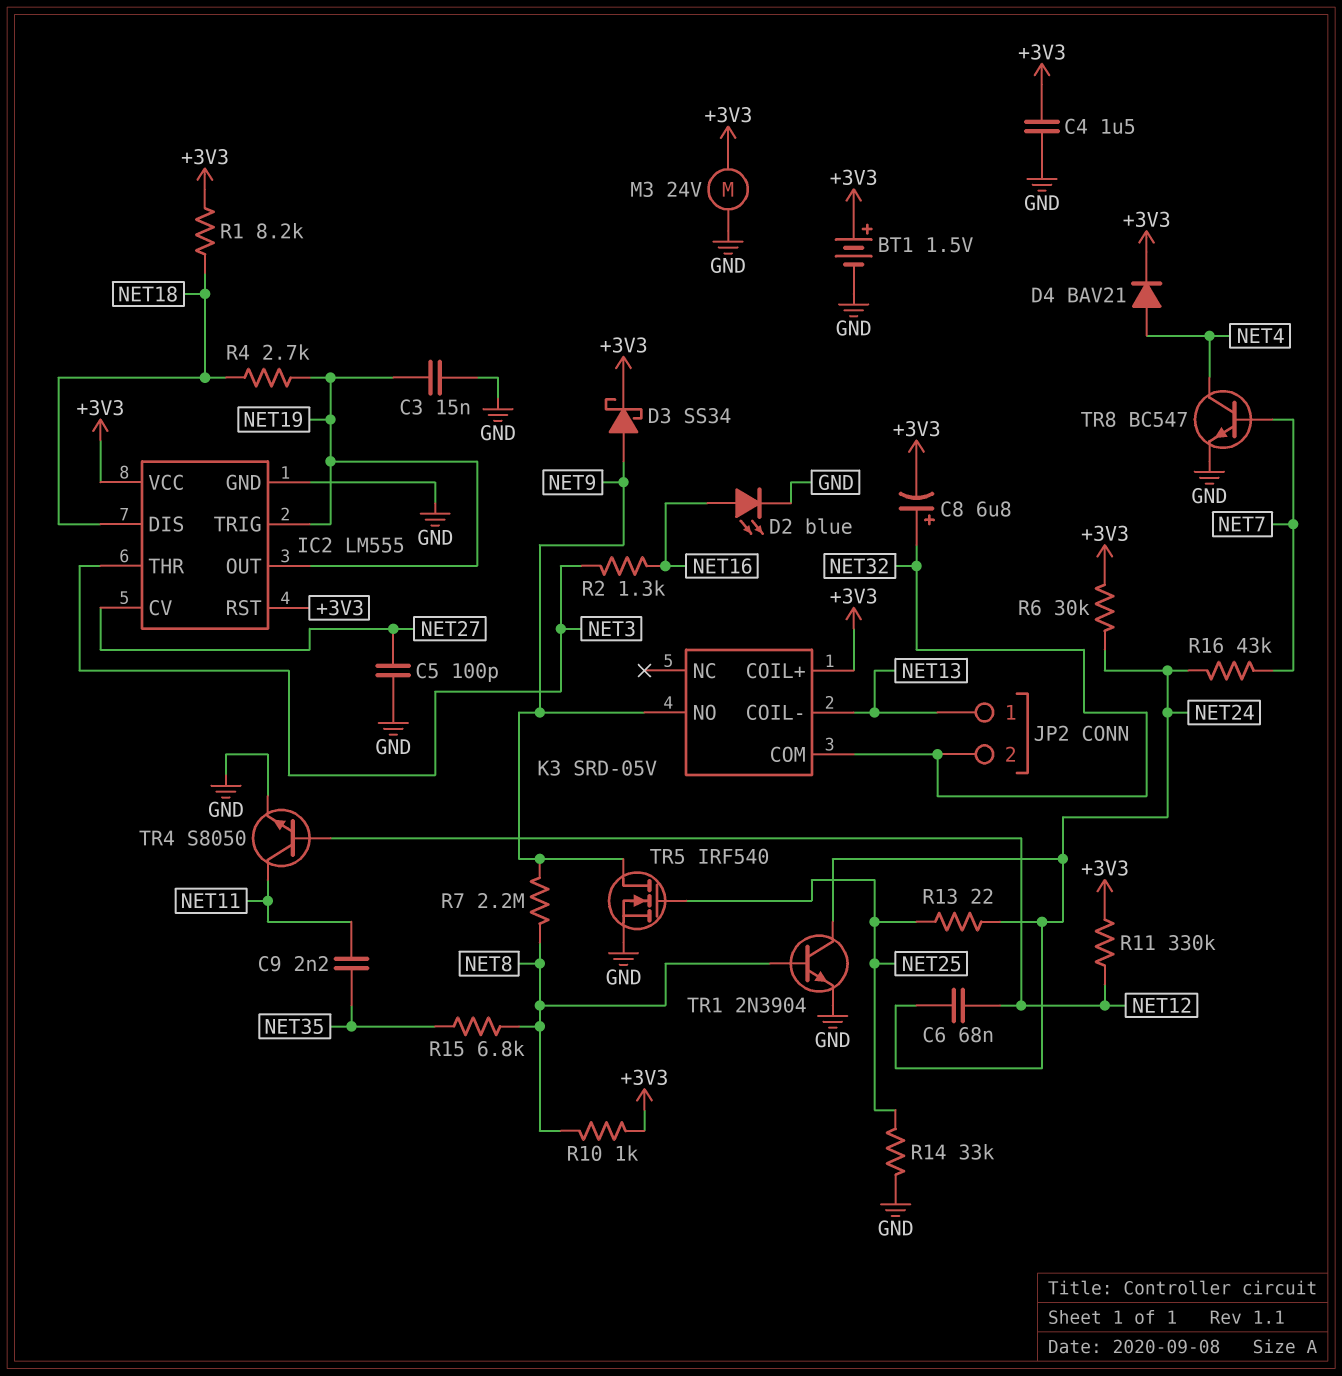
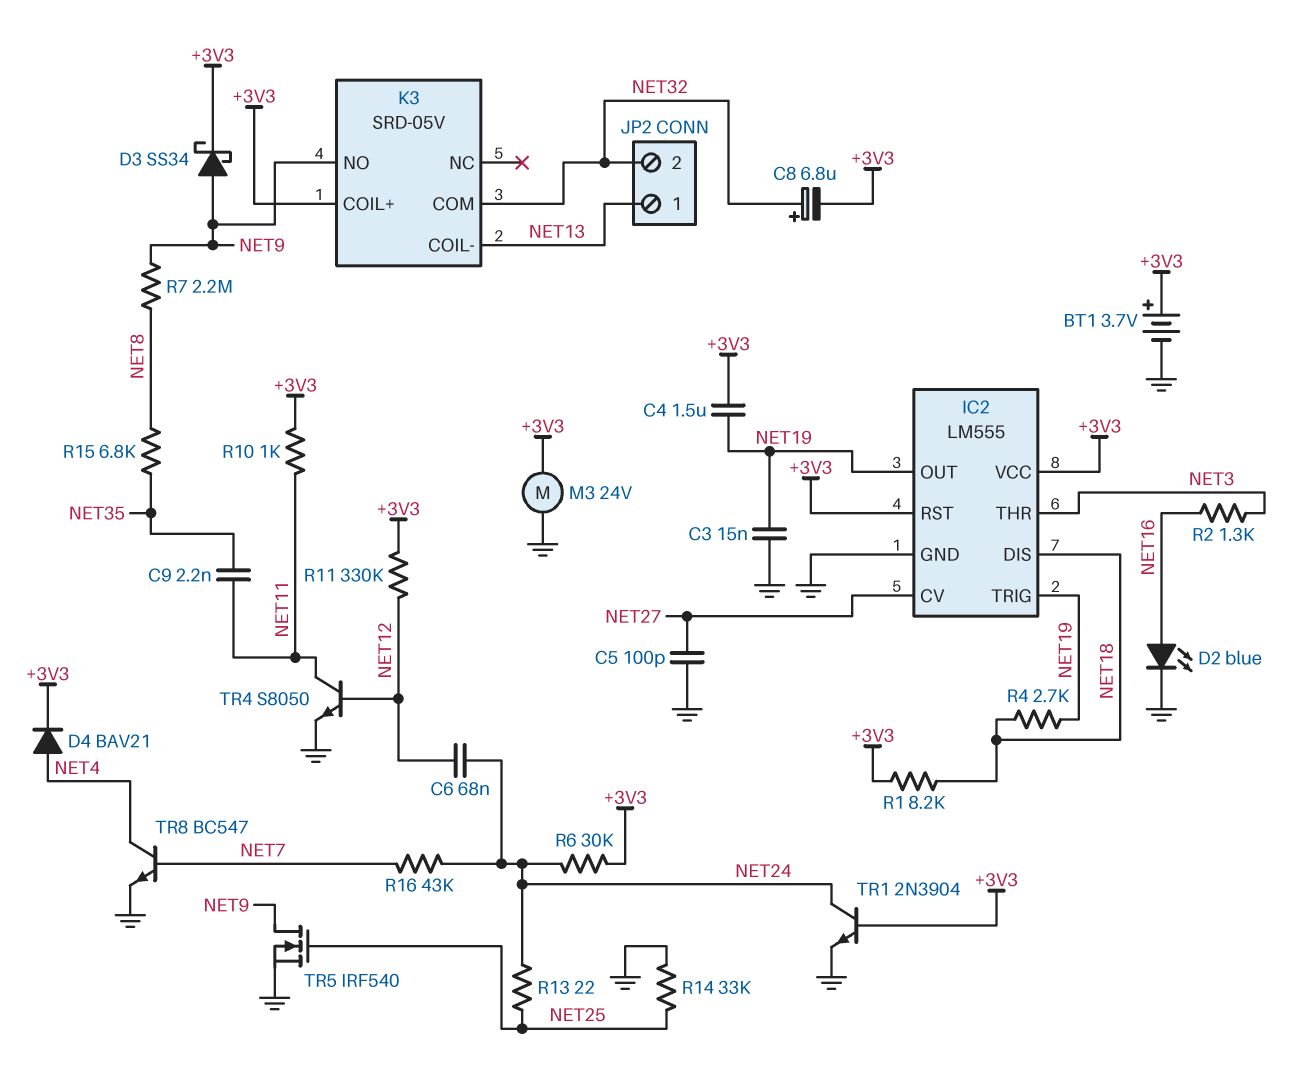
BT1: 1.5V (plus +3V3, minus GND) -> 3.7V (plus +3V3, minus GND)
C4: 1.5uF (+3V3, GND) -> 1.5uF (+3V3, NET19)
R10: 1k (+3V3, NET8) -> 1k (+3V3, NET11)
TR1: NPN 2N3904 (B NET8, C NET24, E GND) -> NPN 2N3904 (B +3V3, C NET24, E GND)

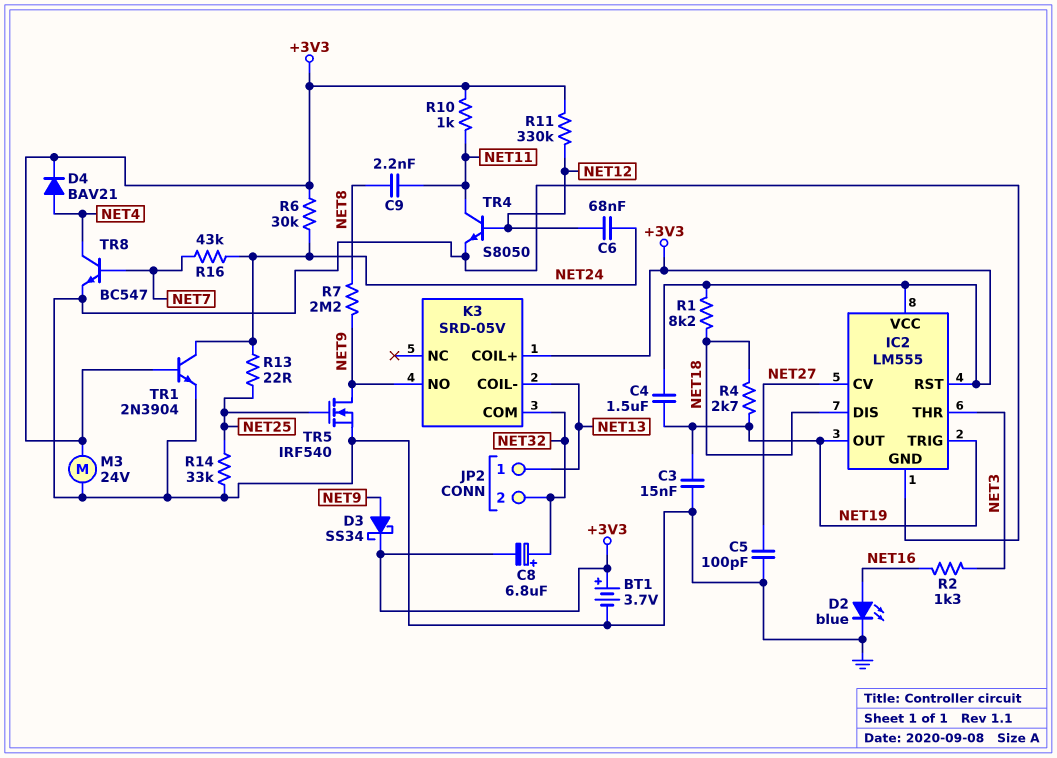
C9: 2.2nF (NET11, NET35) -> 2.2nF (NET8, NET11)
R15: 6.8k (NET8, NET35) -> none

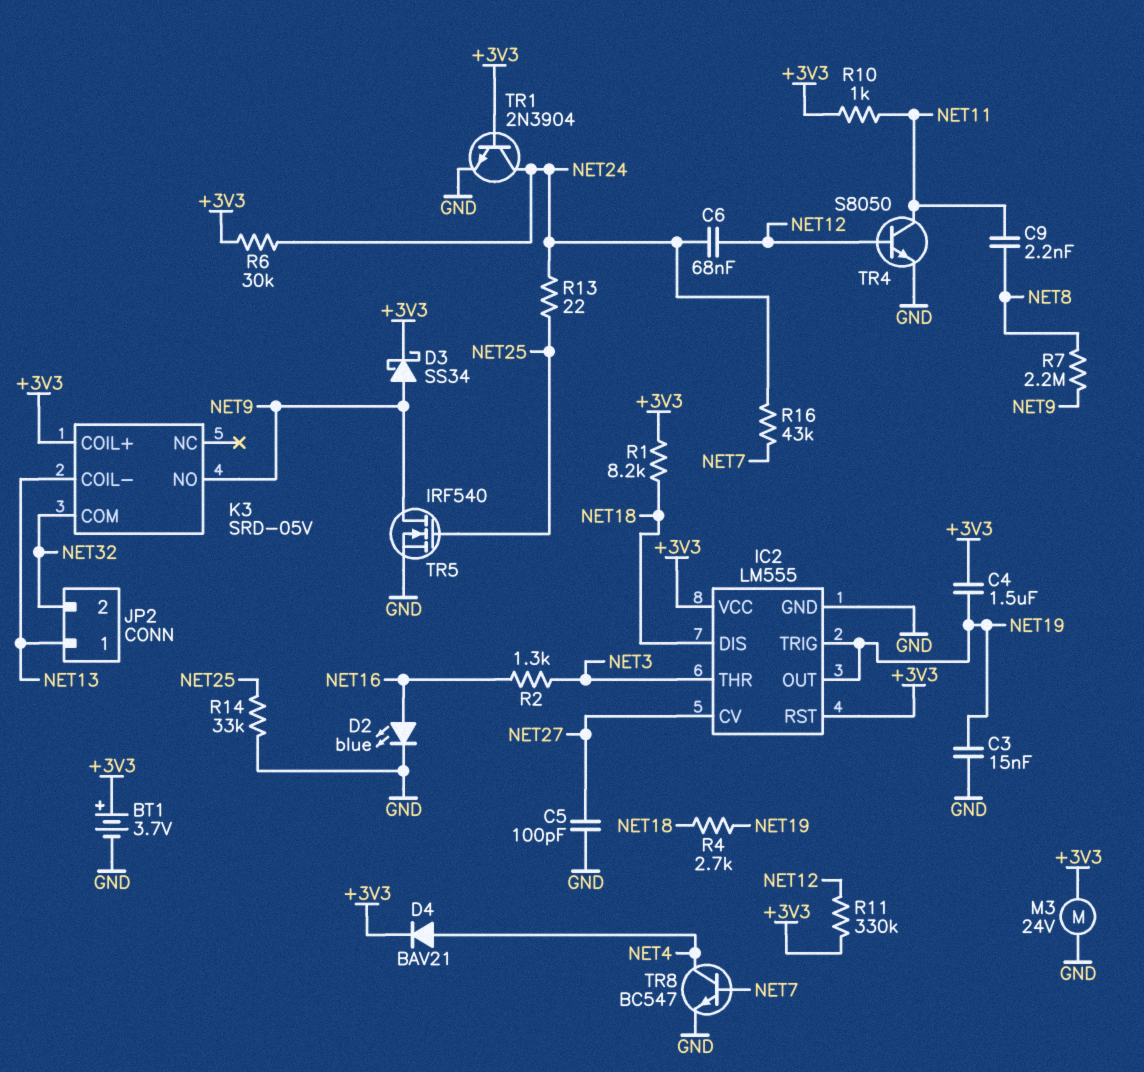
C8: 6.8uF (plus NET32, minus +3V3) -> none

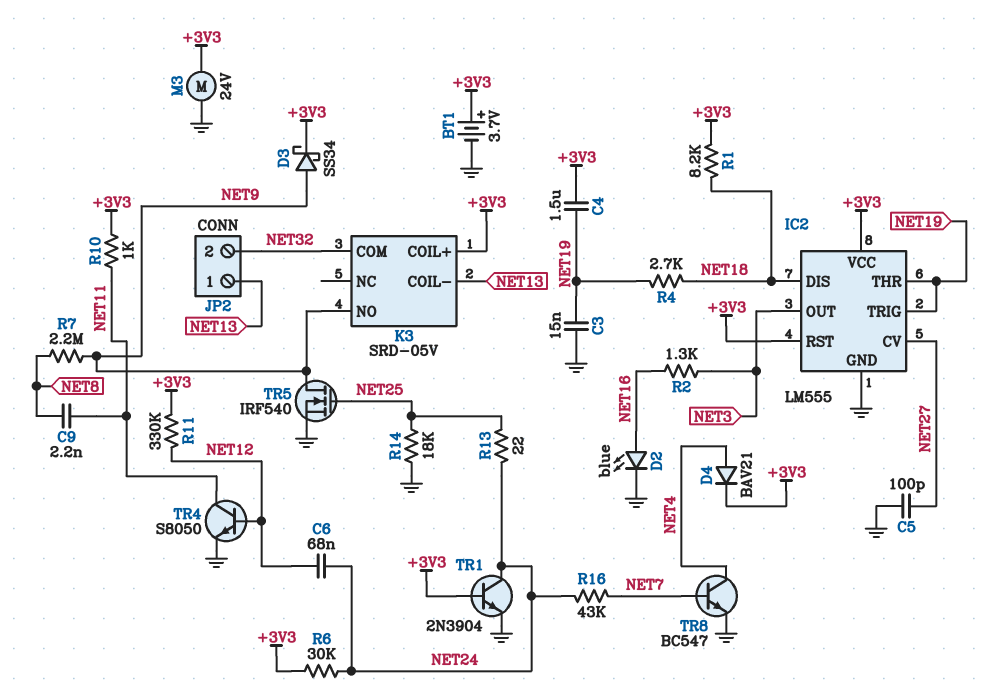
IC2 pin OUT: NET19 -> NET3
IC2 pin THR: NET3 -> NET19
R14: 33k (GND, NET25) -> 18k (GND, NET25)

